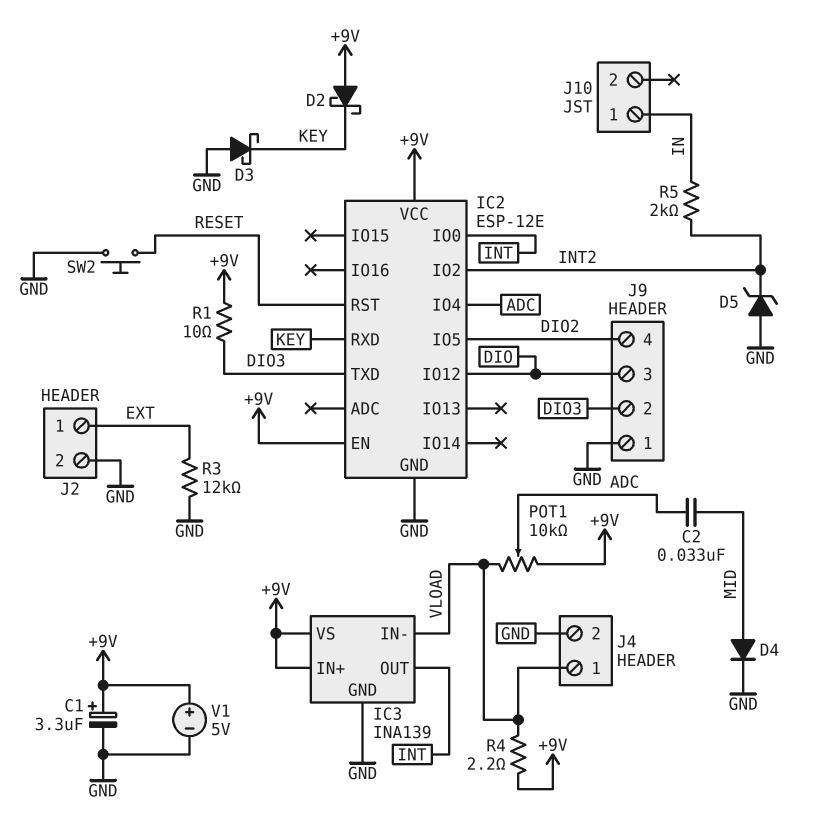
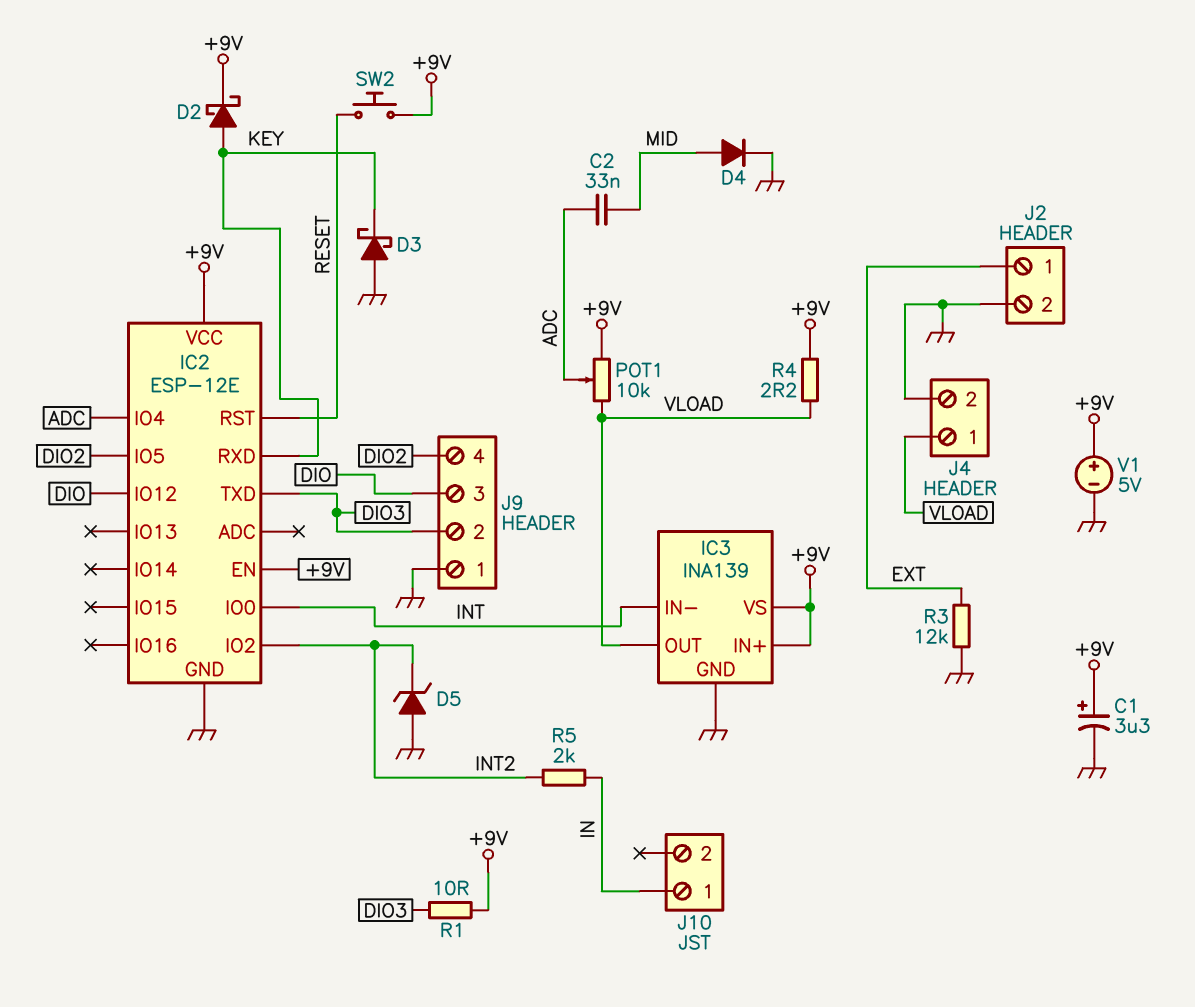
D2: schottky (A +9V, K KEY) -> schottky (A KEY, K +9V)
IC3 pin IN-: VLOAD -> INT
IC3 pin OUT: INT -> VLOAD
SW2: button (GND, RESET) -> button (+9V, RESET)

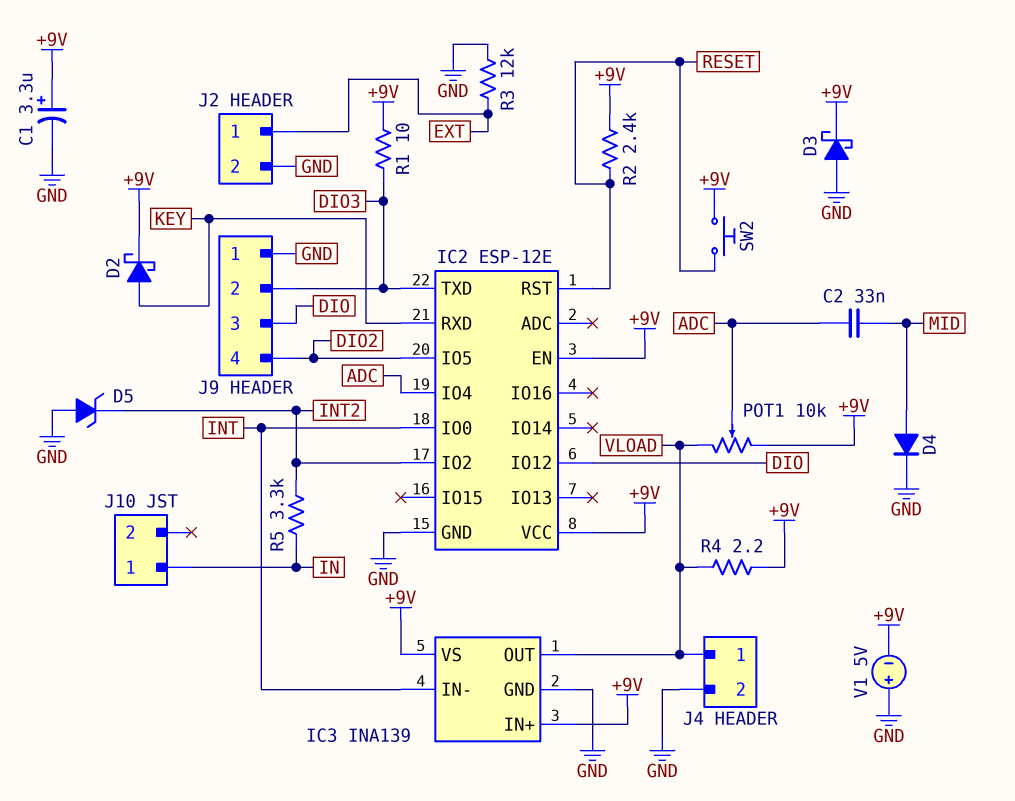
D3: schottky (A GND, K KEY) -> schottky (A GND, K +9V)
R2: none -> 2.4k (+9V, RESET)
R5: 2k (IN, INT2) -> 3.3k (IN, INT2)
V1: 5V (plus +9V, minus GND) -> 5V (plus GND, minus +9V)

